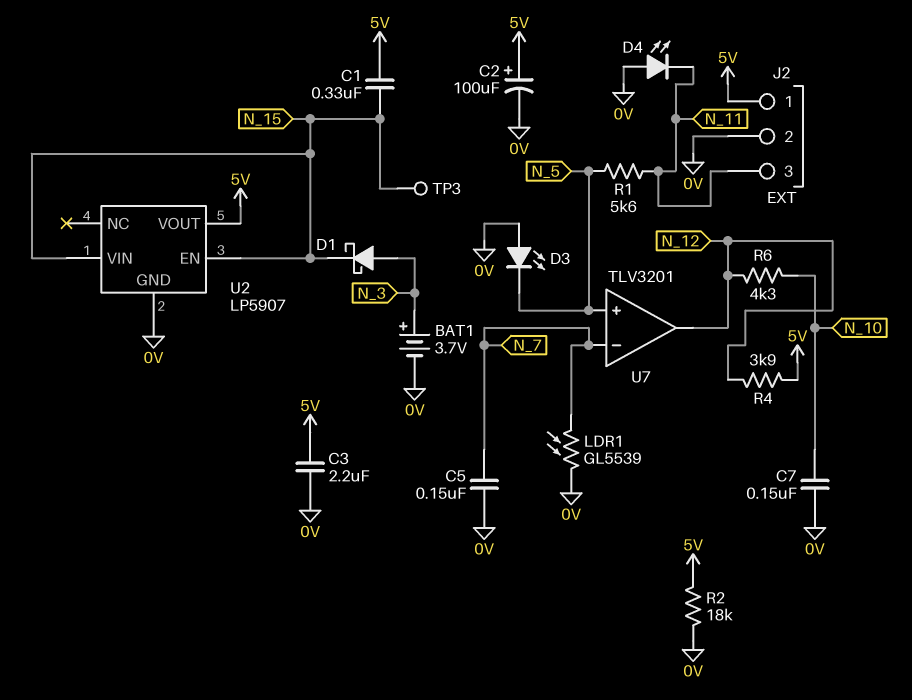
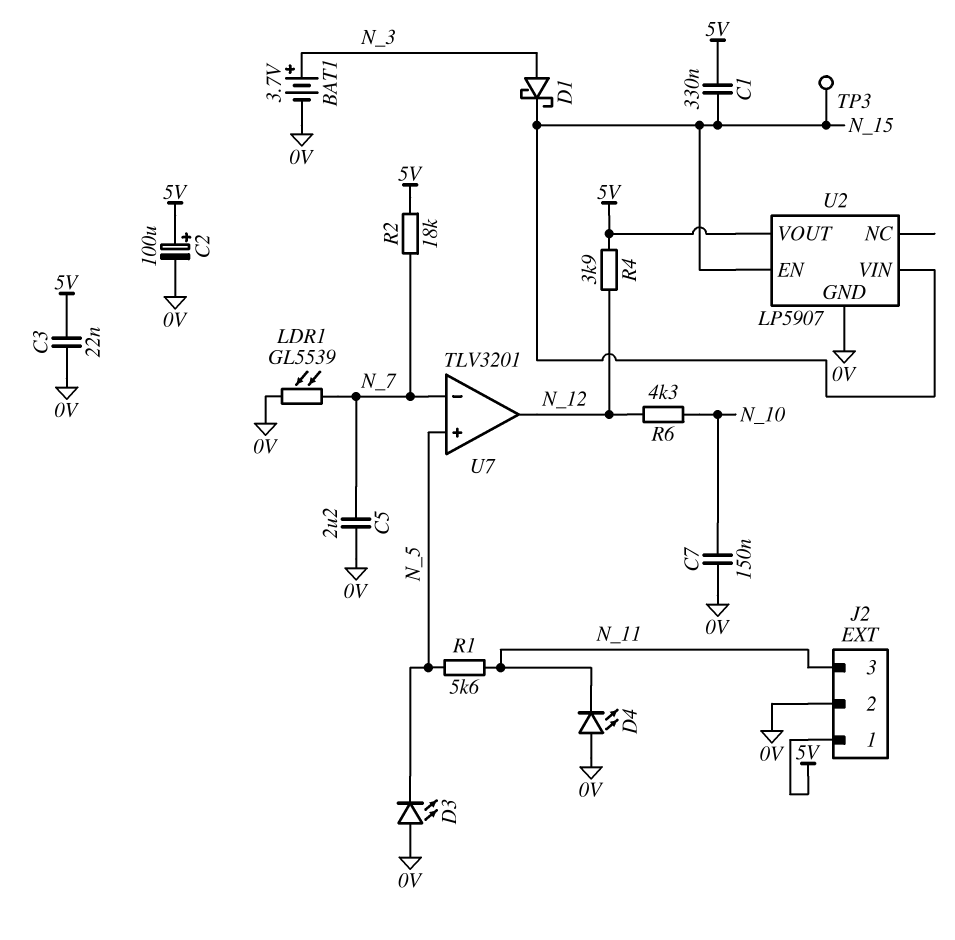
C3: 2.2uF (0V, 5V) -> 22nF (0V, 5V)
C5: 150nF (0V, N_7) -> 2.2uF (0V, N_7)
R2: 18k (0V, 5V) -> 18k (5V, N_7)

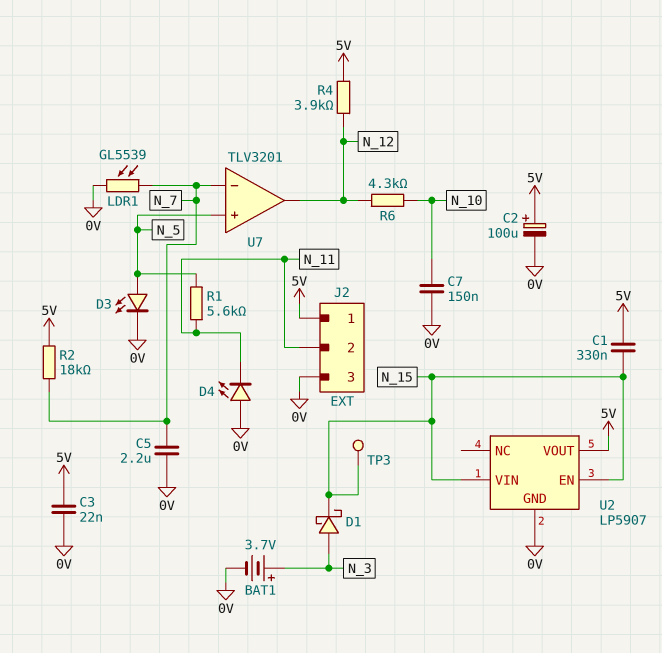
D3: LED (A 0V, K N_5) -> LED (A N_5, K 0V)
J2 pin 2: 0V -> N_11
J2 pin 3: N_11 -> 0V

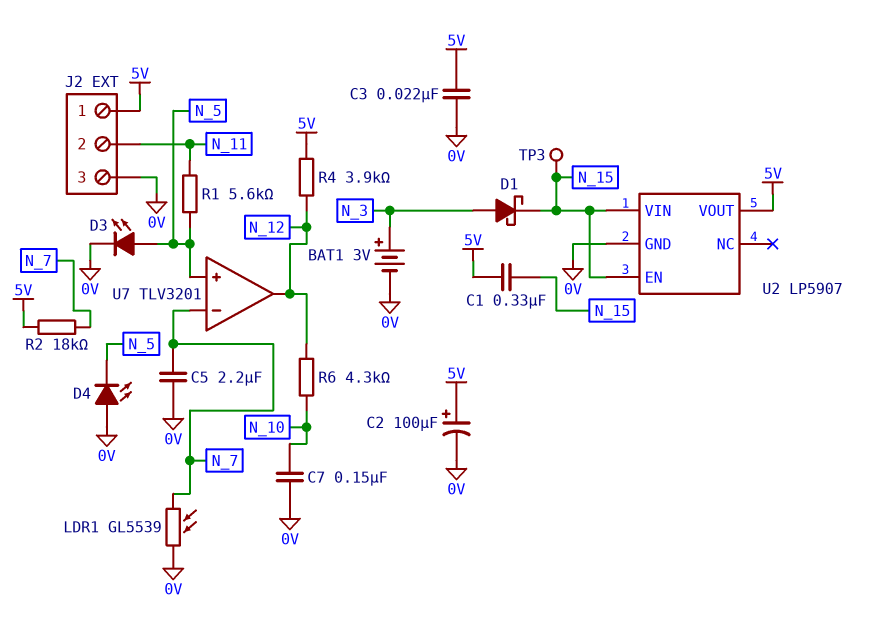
BAT1: 3.7V (plus N_3, minus 0V) -> 3V (plus N_3, minus 0V)
D4: LED (A 0V, K N_11) -> LED (A 0V, K N_5)

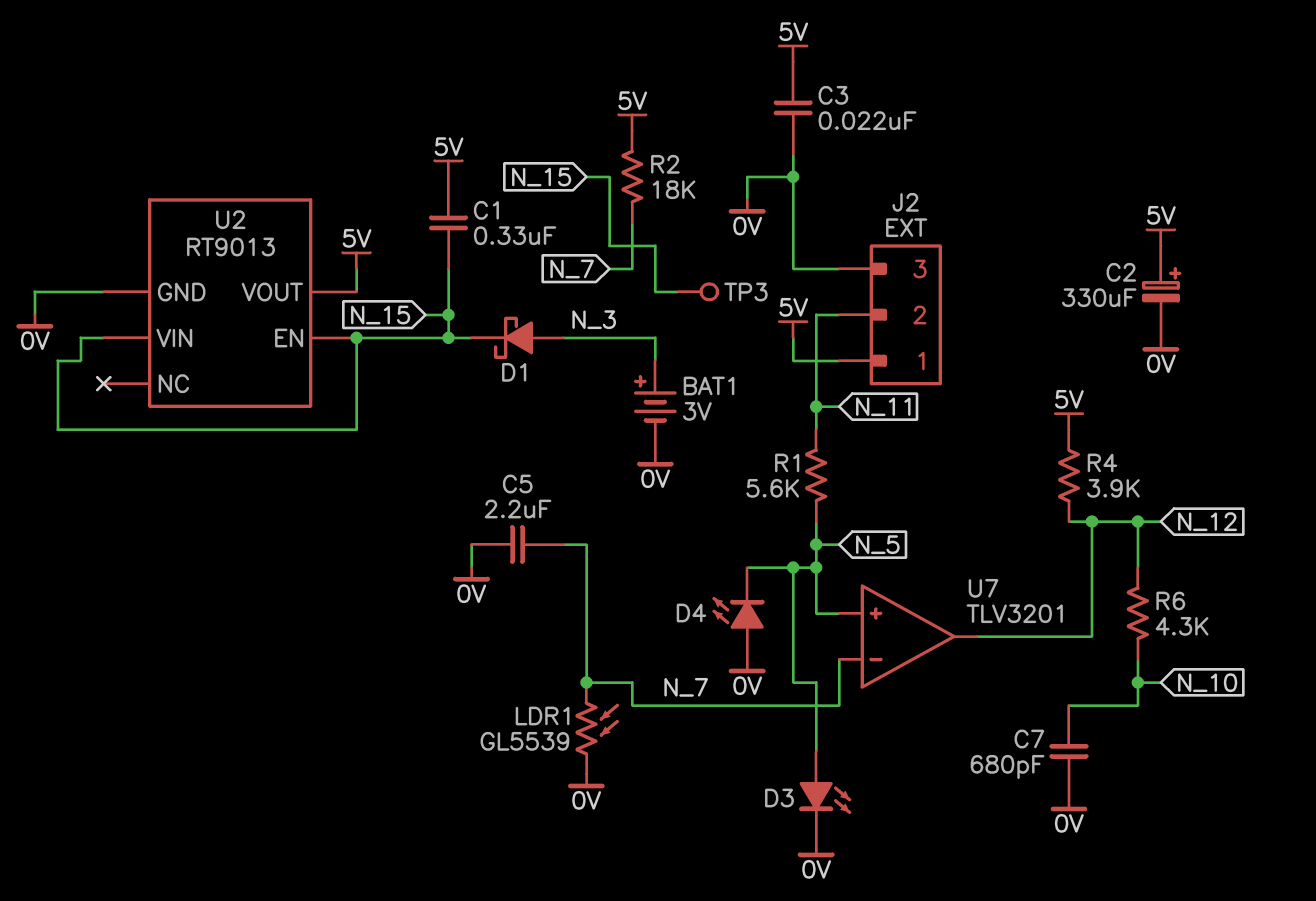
C2: 100uF (plus 5V, minus 0V) -> 330uF (plus 5V, minus 0V)
C7: 150nF (0V, N_10) -> 680pF (0V, N_10)
U2: LP5907 -> RT9013

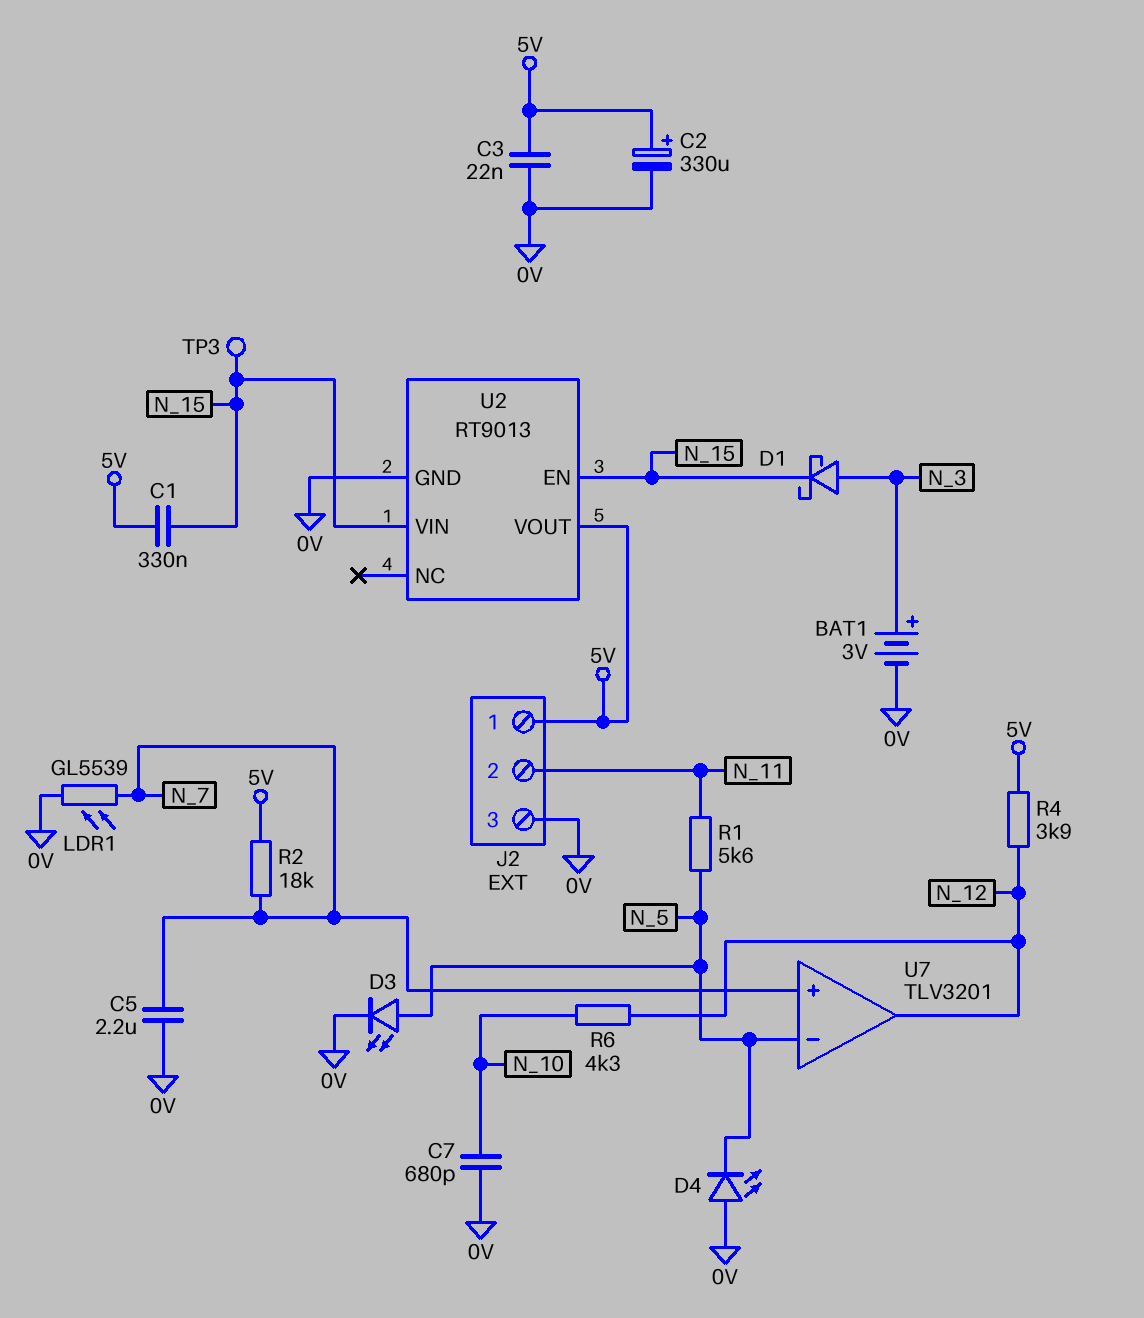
U7 pin in+: N_5 -> N_7
U7 pin in-: N_7 -> N_5

